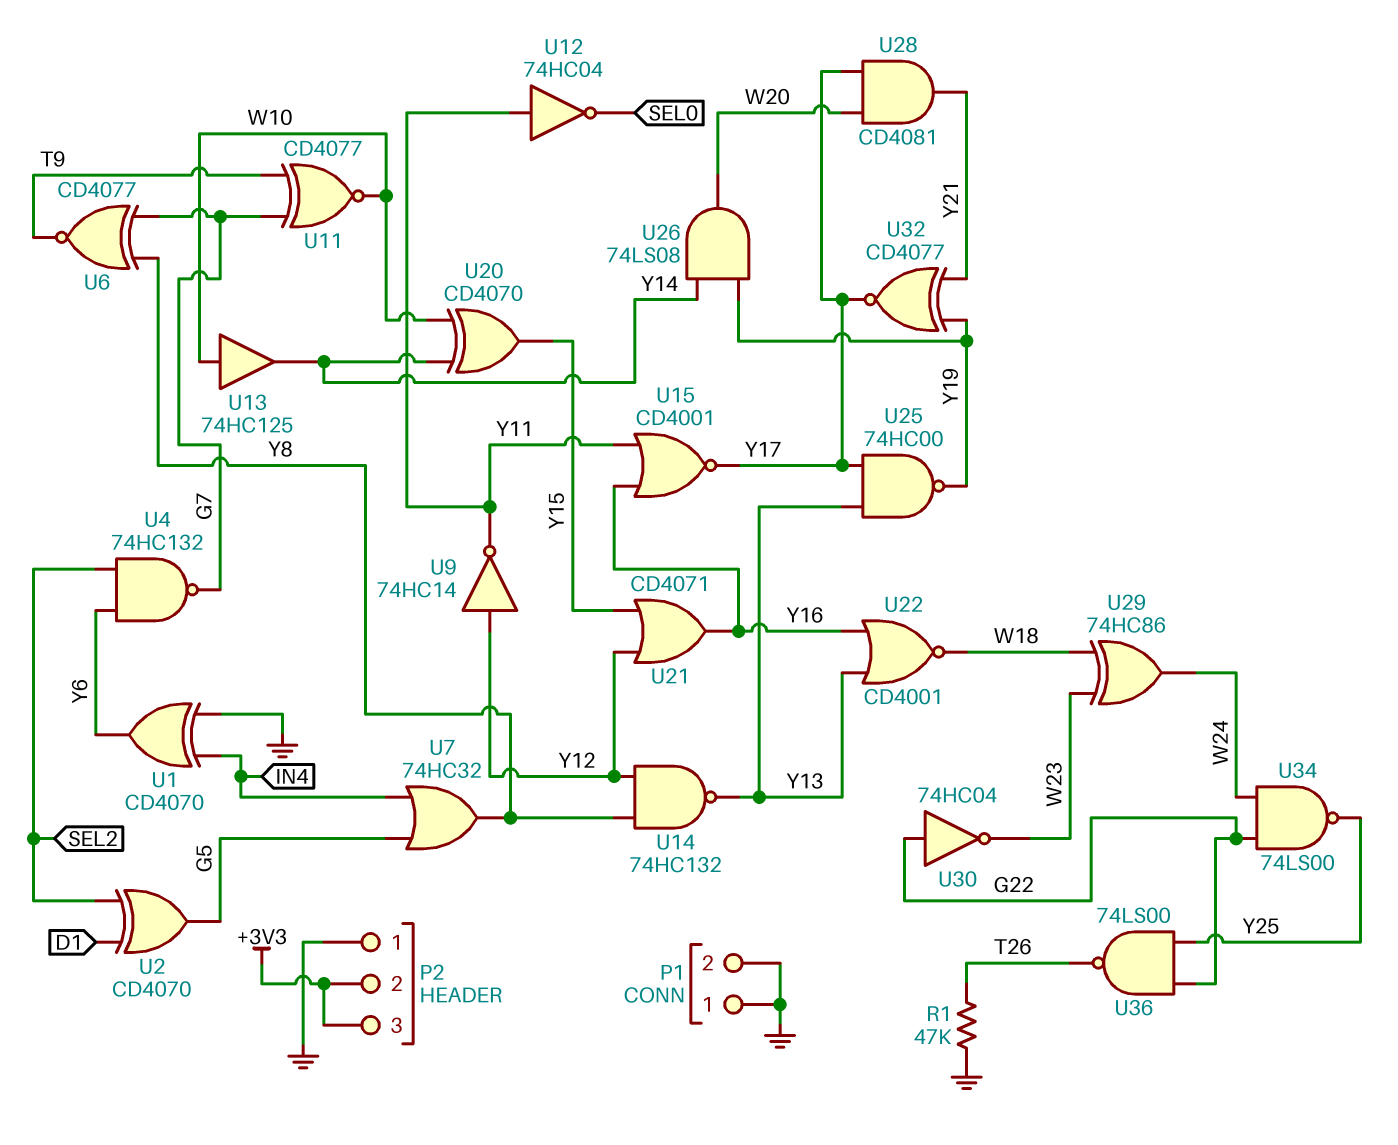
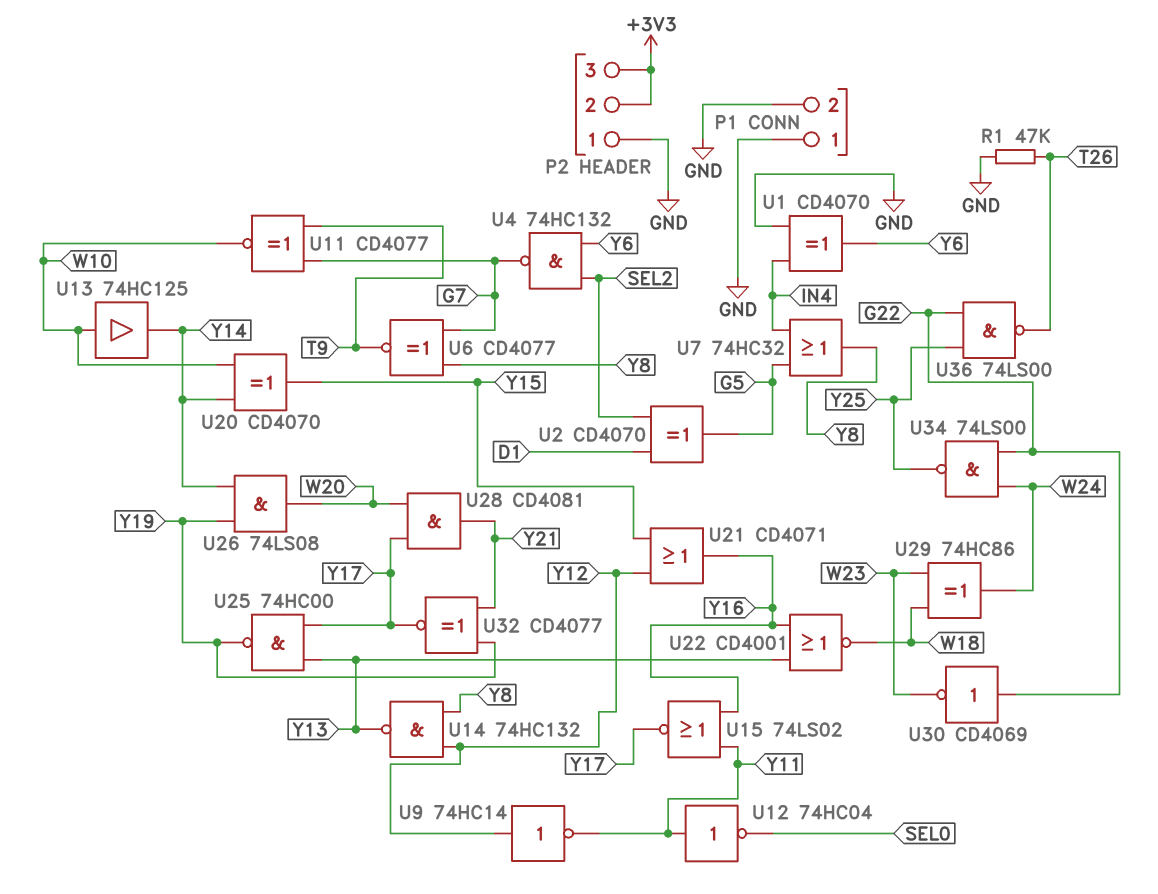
U15: NOR CD4001 (in Y11, in Y16, out Y17) -> NOR 74LS02 (in Y11, in Y16, out Y17)
U30: NOT 74HC04 (in G22, out W23) -> NOT CD4069 (in G22, out W23)

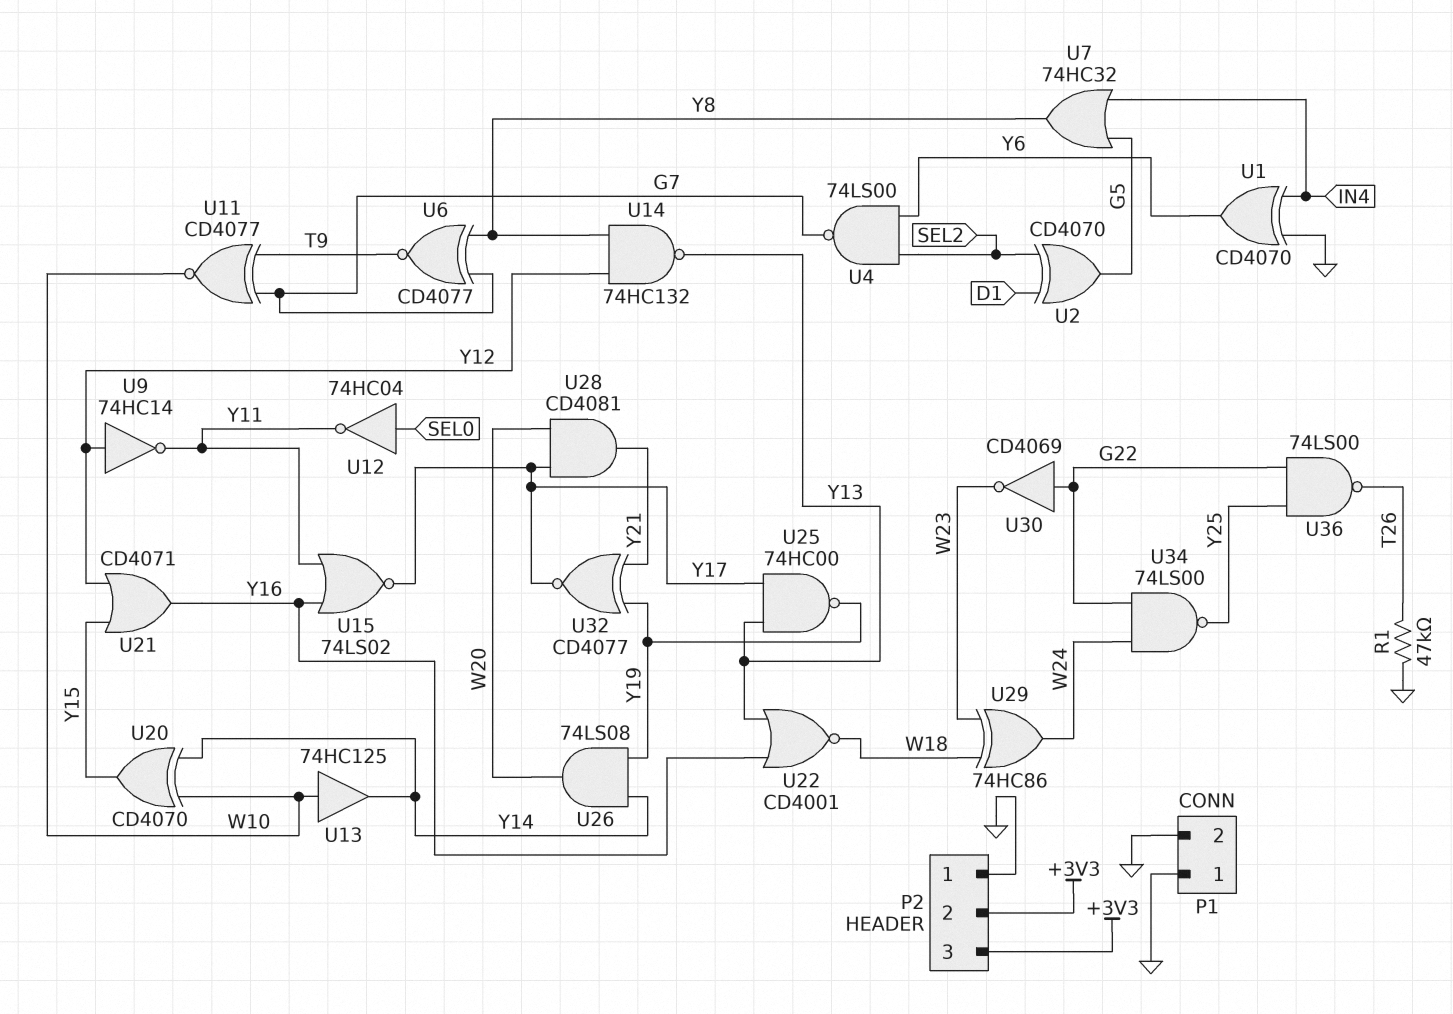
U4: NAND 74HC132 (in SEL2, in Y6, out G7) -> NAND 74LS00 (in SEL2, in Y6, out G7)
U12: NOT 74HC04 (in Y11, out SEL0) -> NOT 74HC04 (in SEL0, out Y11)

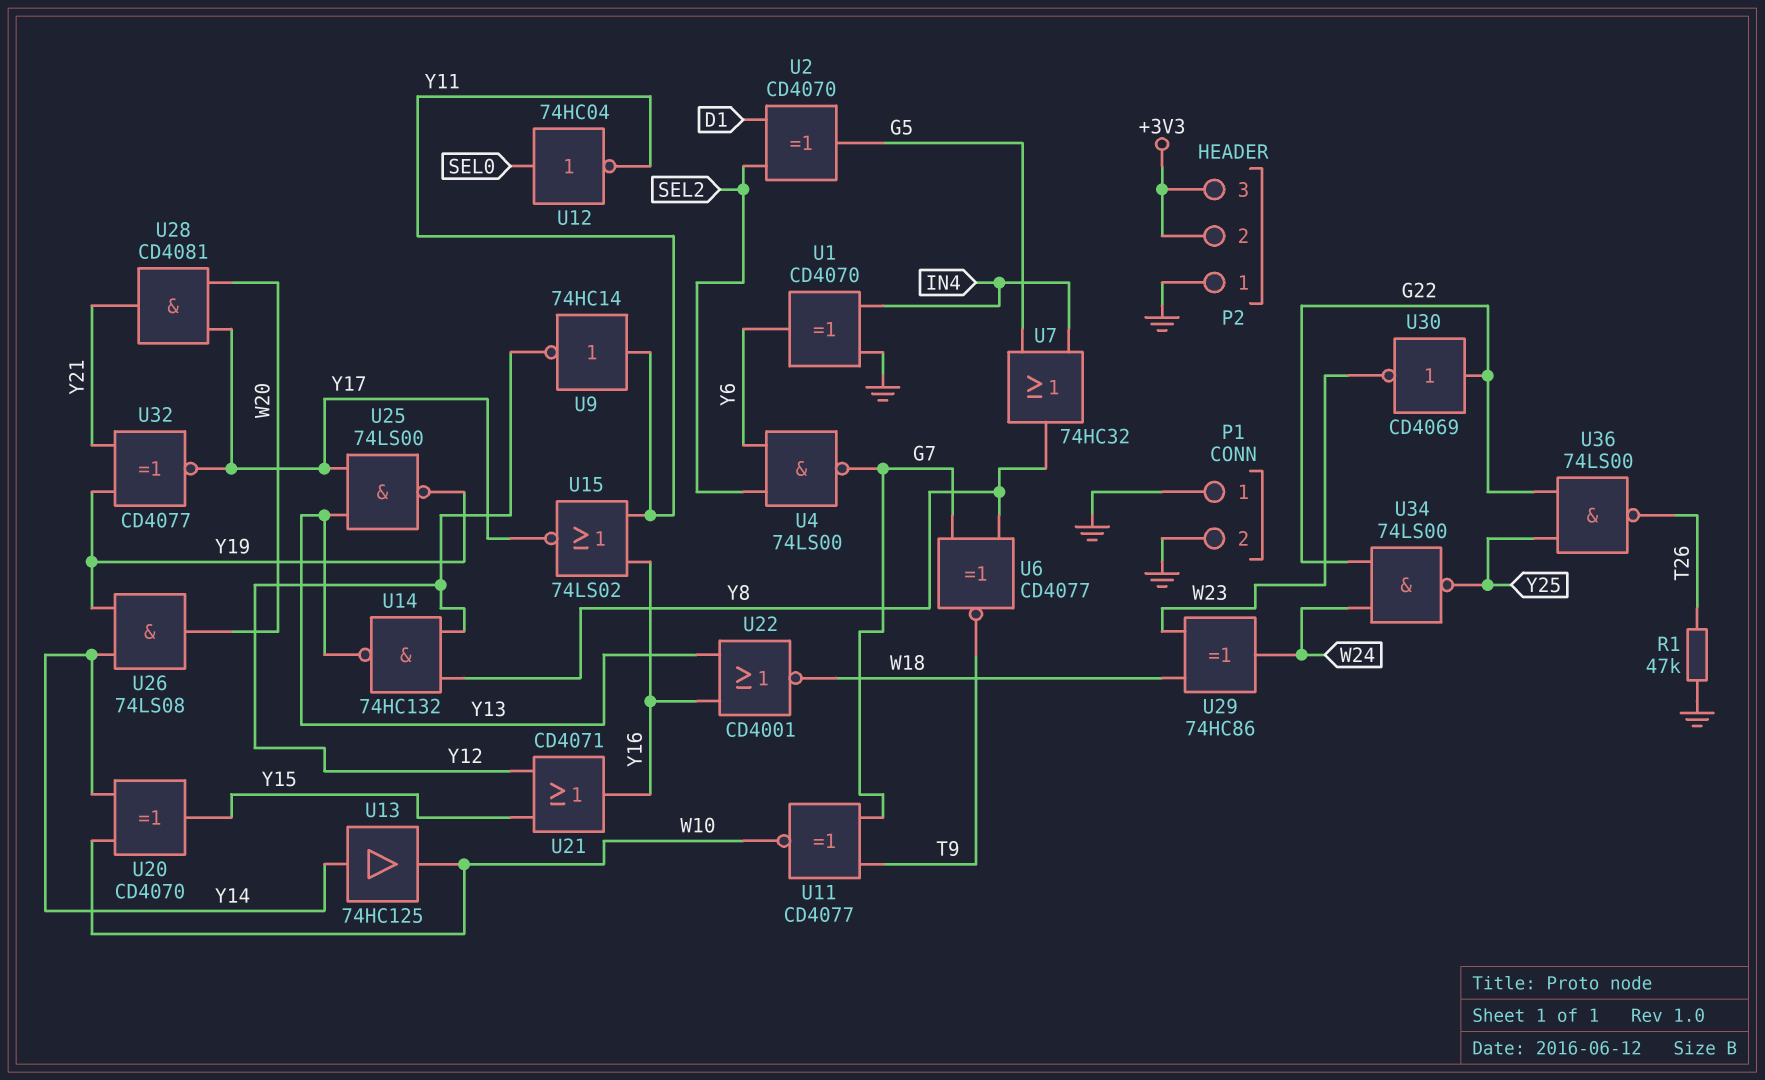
U9: NOT 74HC14 (in Y12, out Y11) -> NOT 74HC14 (in Y11, out Y12)
U13: buffer 74HC125 (in W10, out Y14) -> buffer 74HC125 (in Y14, out W10)
U25: NAND 74HC00 (in Y13, in Y17, out Y19) -> NAND 74LS00 (in Y13, in Y17, out Y19)

